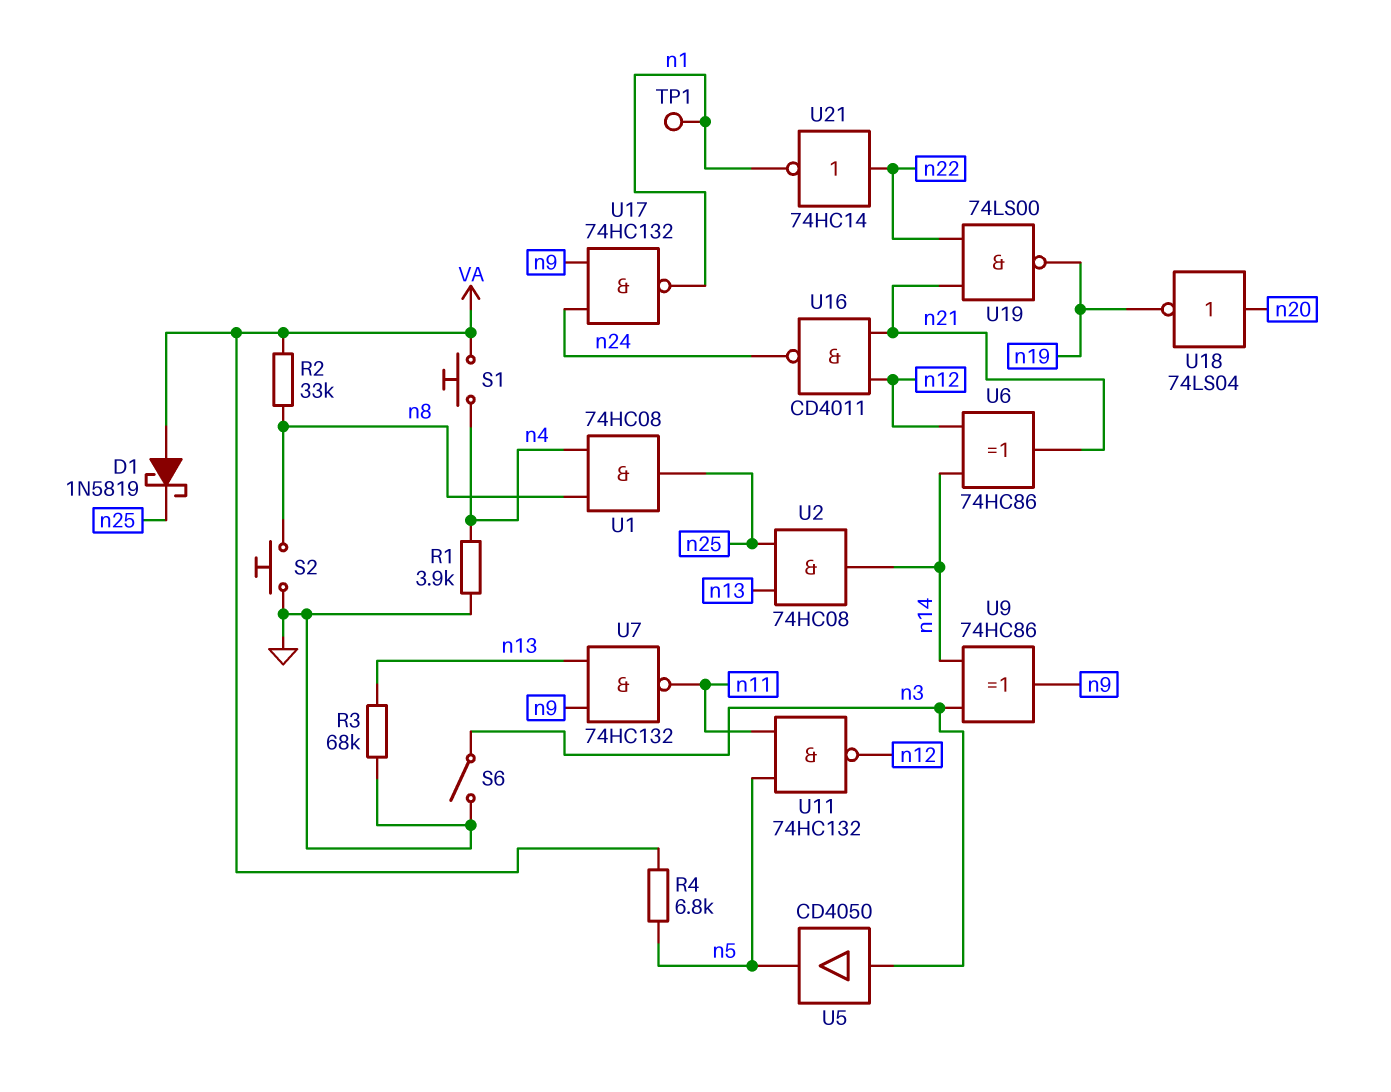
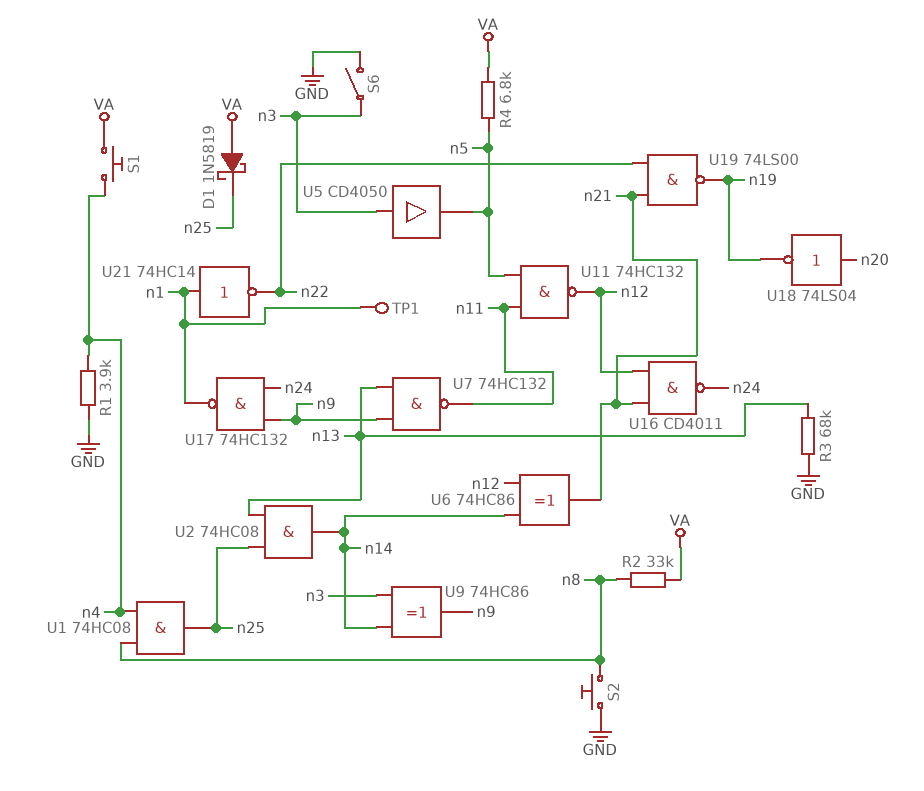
U21: NOT 74HC14 (in n22, out n1) -> NOT 74HC14 (in n1, out n22)

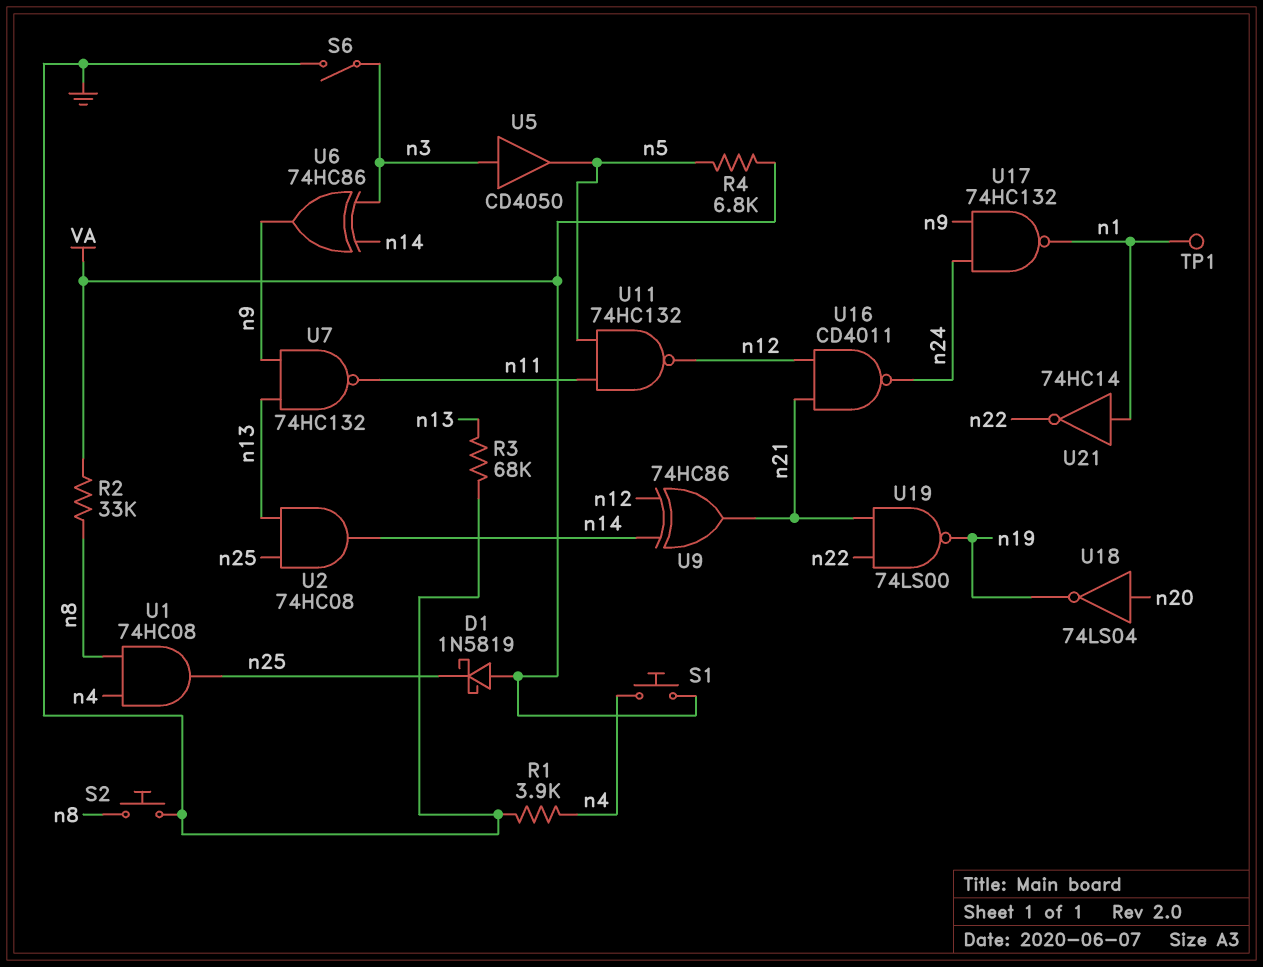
U6: XOR 74HC86 (in n12, in n14, out n21) -> XOR 74HC86 (in n3, in n14, out n9)
U9: XOR 74HC86 (in n3, in n14, out n9) -> XOR 74HC86 (in n12, in n14, out n21)

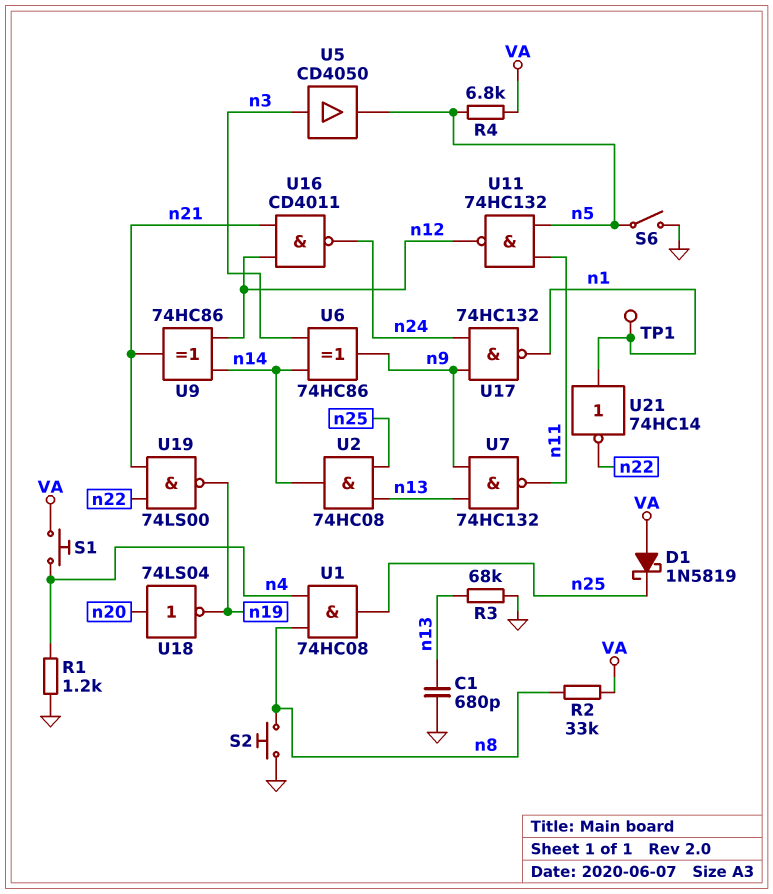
C1: none -> 680pF (GND, n13)
R1: 3.9k (GND, n4) -> 1.2k (GND, n4)
S6: switch (GND, n3) -> switch (GND, n5)

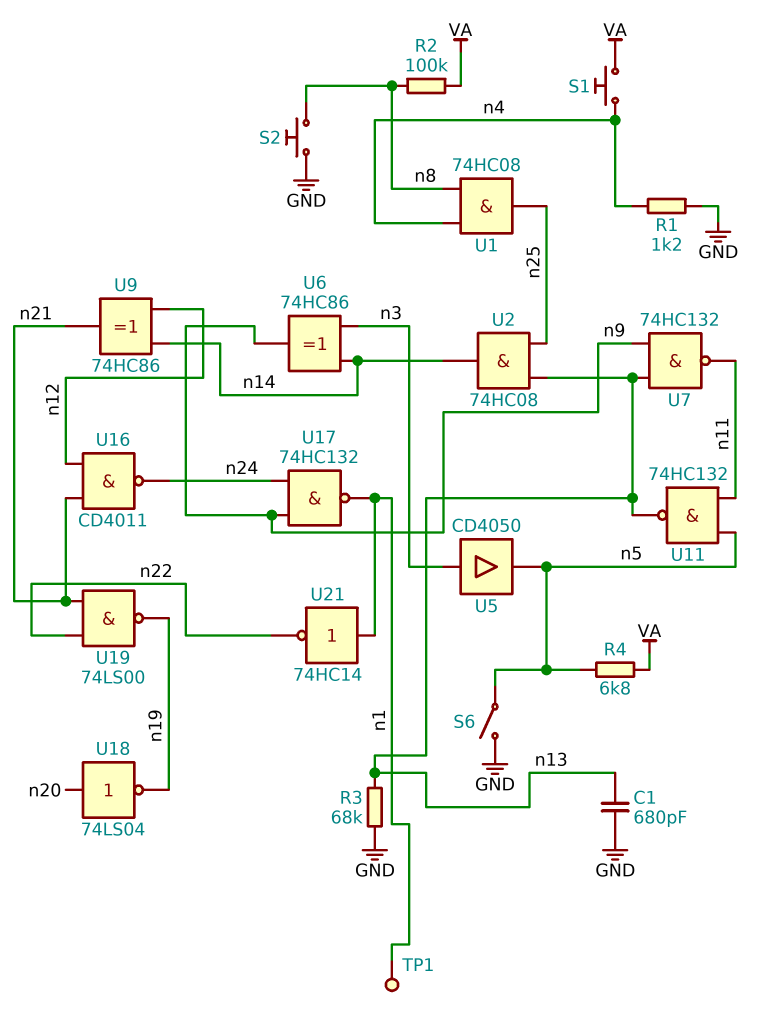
D1: schottky 1N5819 (A VA, K n25) -> none
R2: 33k (VA, n8) -> 100k (VA, n8)
U11: NAND 74HC132 (in n5, in n11, out n12) -> NAND 74HC132 (in n5, in n11, out n13)

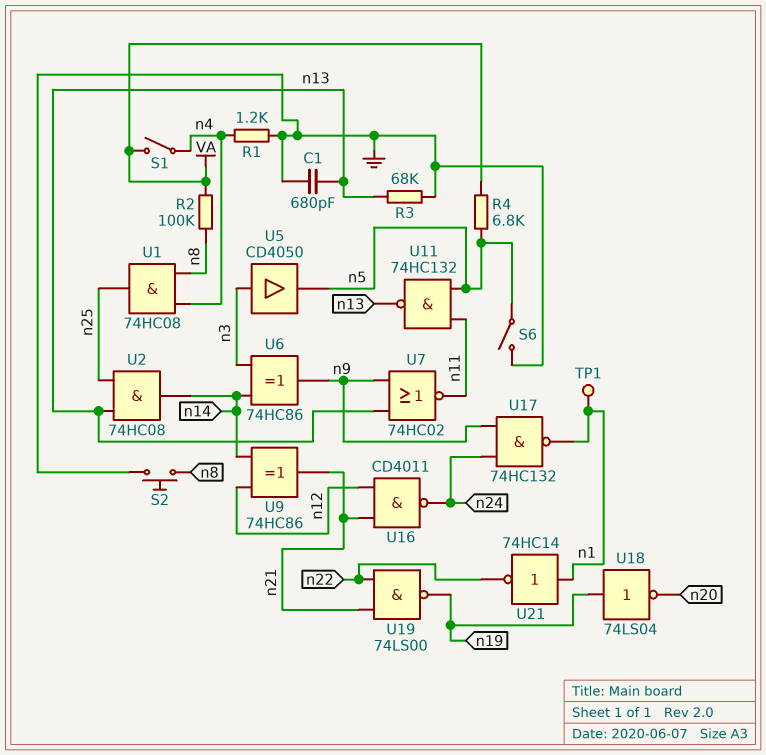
S1: button (VA, n4) -> switch (VA, n4)
U7: NAND 74HC132 (in n9, in n13, out n11) -> NOR 74HC02 (in n9, in n13, out n11)
U18: NOT 74LS04 (in n20, out n19) -> NOT 74LS04 (in n19, out n20)

